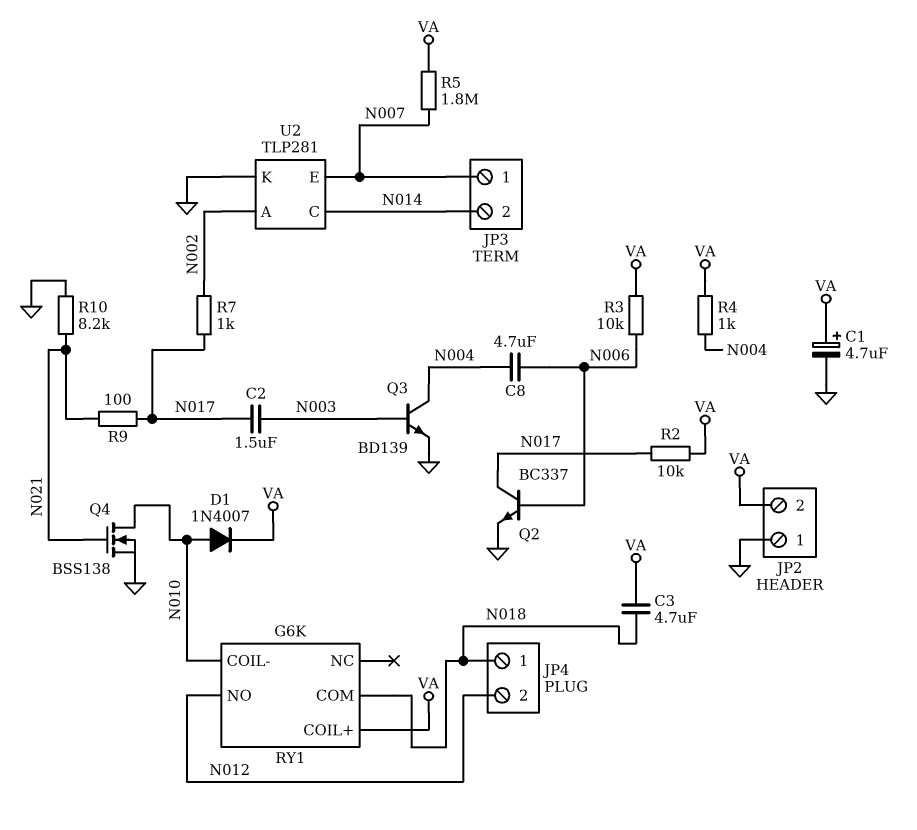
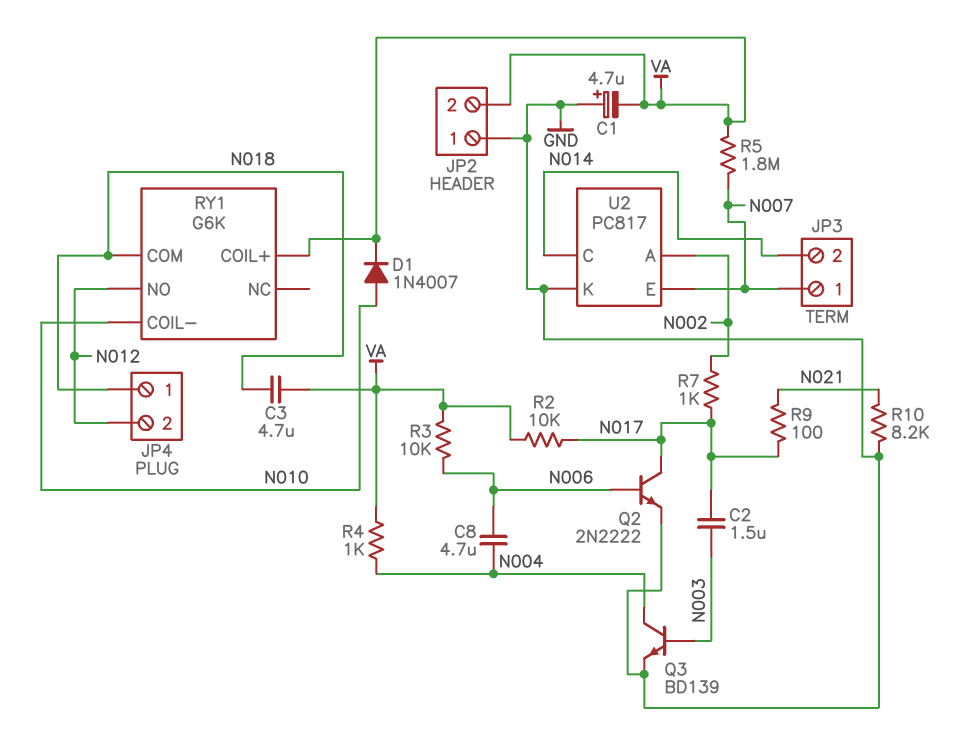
C1: 4.7uF (plus VA, minus GND) -> 4.7uF (plus GND, minus VA)
Q2: NPN BC337 (B N006, C N017, E GND) -> NPN 2N2222 (B N006, C N017, E GND)
Q4: NMOS BSS138 (G N021, D N010, S GND) -> none
U2: TLP281 -> PC817

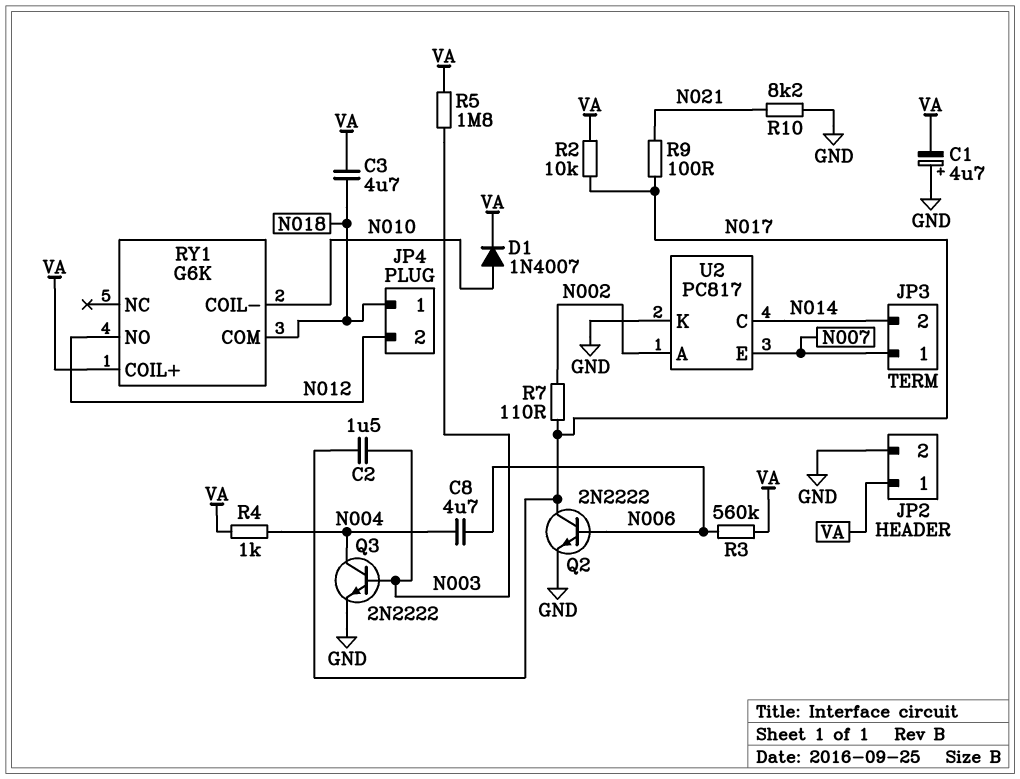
JP2 pin 1: GND -> VA
JP2 pin 2: VA -> GND
Q3: NPN BD139 (B N003, C N004, E GND) -> NPN 2N2222 (B N003, C N004, E GND)
R3: 10k (N006, VA) -> 560k (N006, VA)
R5: 1.8M (N007, VA) -> 1.8M (N003, VA)
R7: 1k (N002, N017) -> 110 (N002, N017)

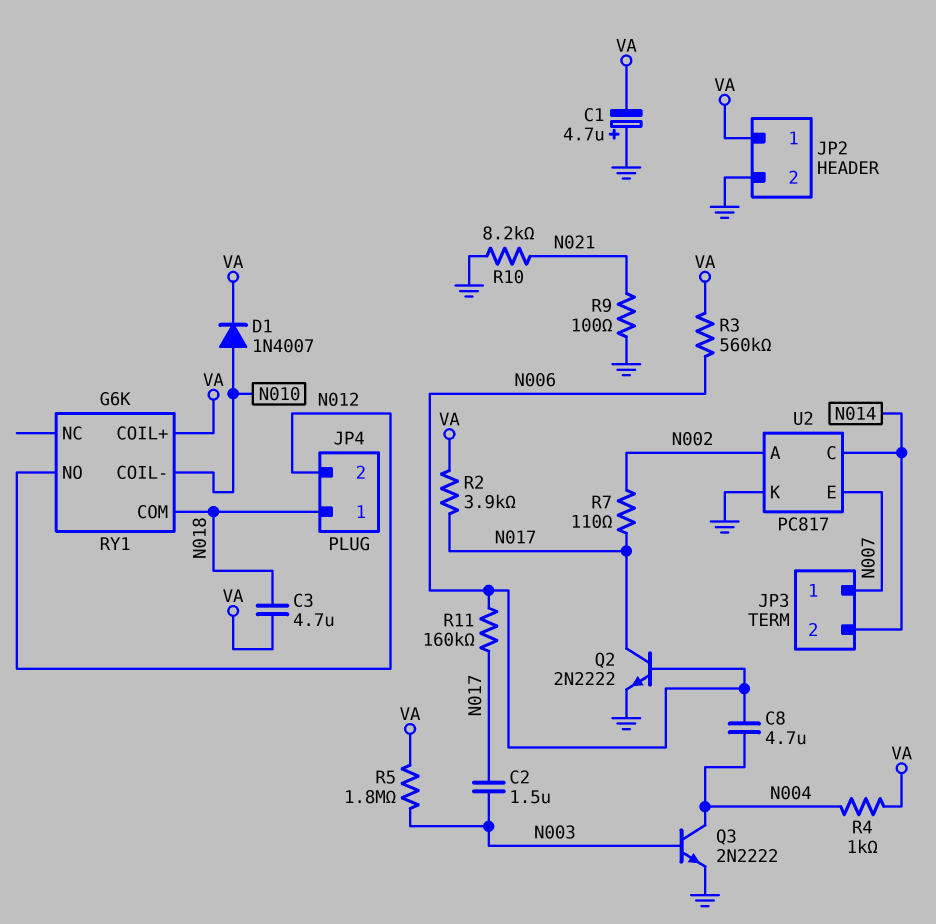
R2: 10k (N017, VA) -> 3.9k (N017, VA)
R9: 100 (N017, N021) -> 100 (GND, N021)
R11: none -> 160k (N006, N017)

